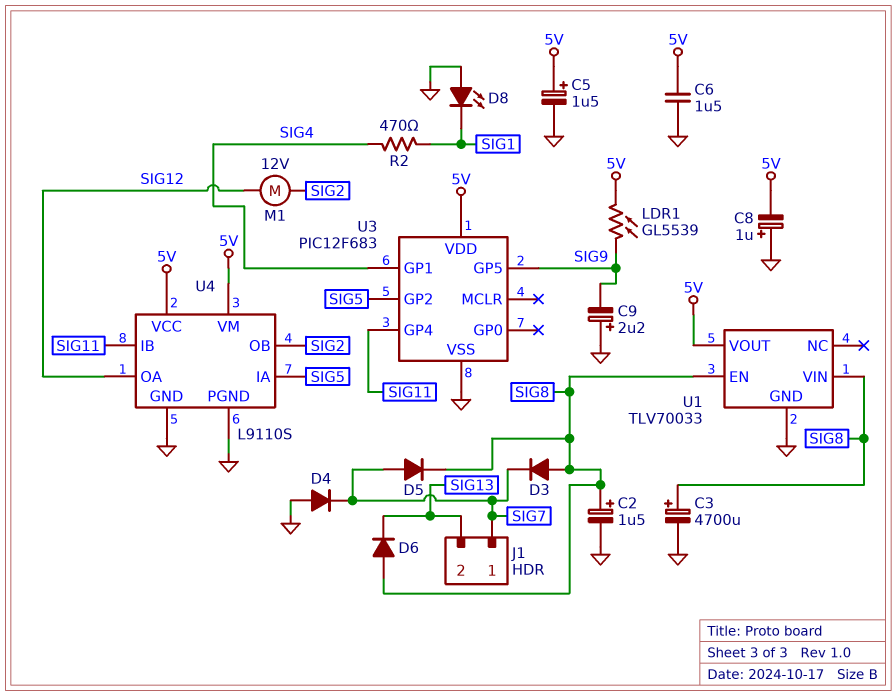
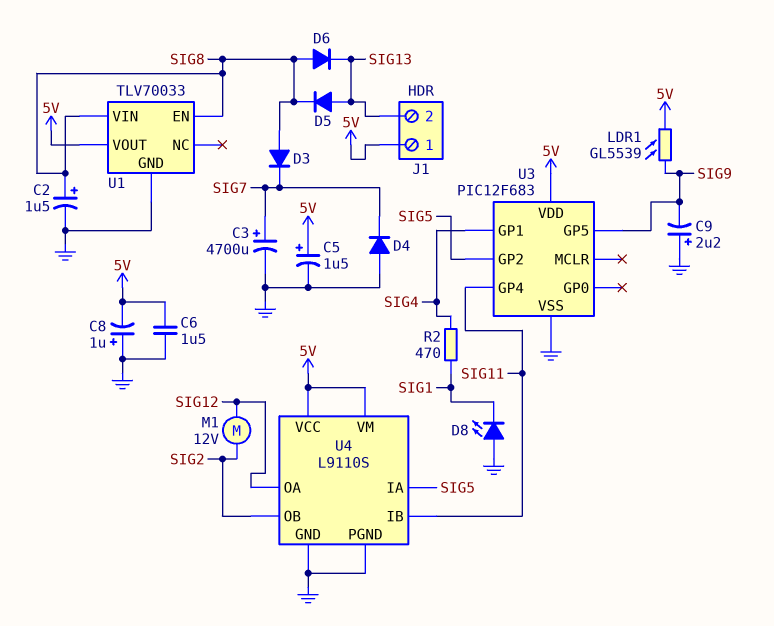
C3: 4700uF (plus SIG8, minus GND) -> 4700uF (plus SIG7, minus GND)
D5: diode (A SIG7, K SIG8) -> diode (A SIG13, K SIG8)
J1 pin 1: SIG7 -> 5V

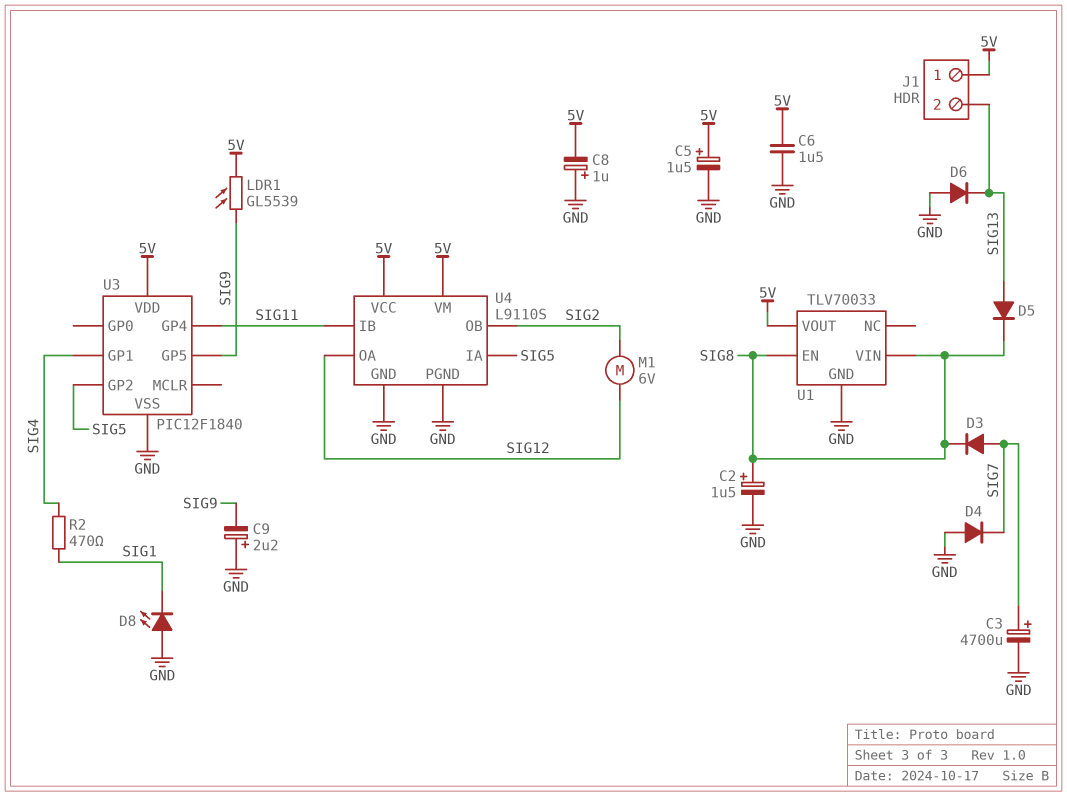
D3: diode (A SIG8, K SIG7) -> diode (A SIG7, K SIG8)
D6: diode (A SIG8, K SIG13) -> diode (A GND, K SIG13)
M1: motor 12V (SIG2, SIG12) -> motor 6V (SIG2, SIG12)
U3: PIC12F683 -> PIC12F1840

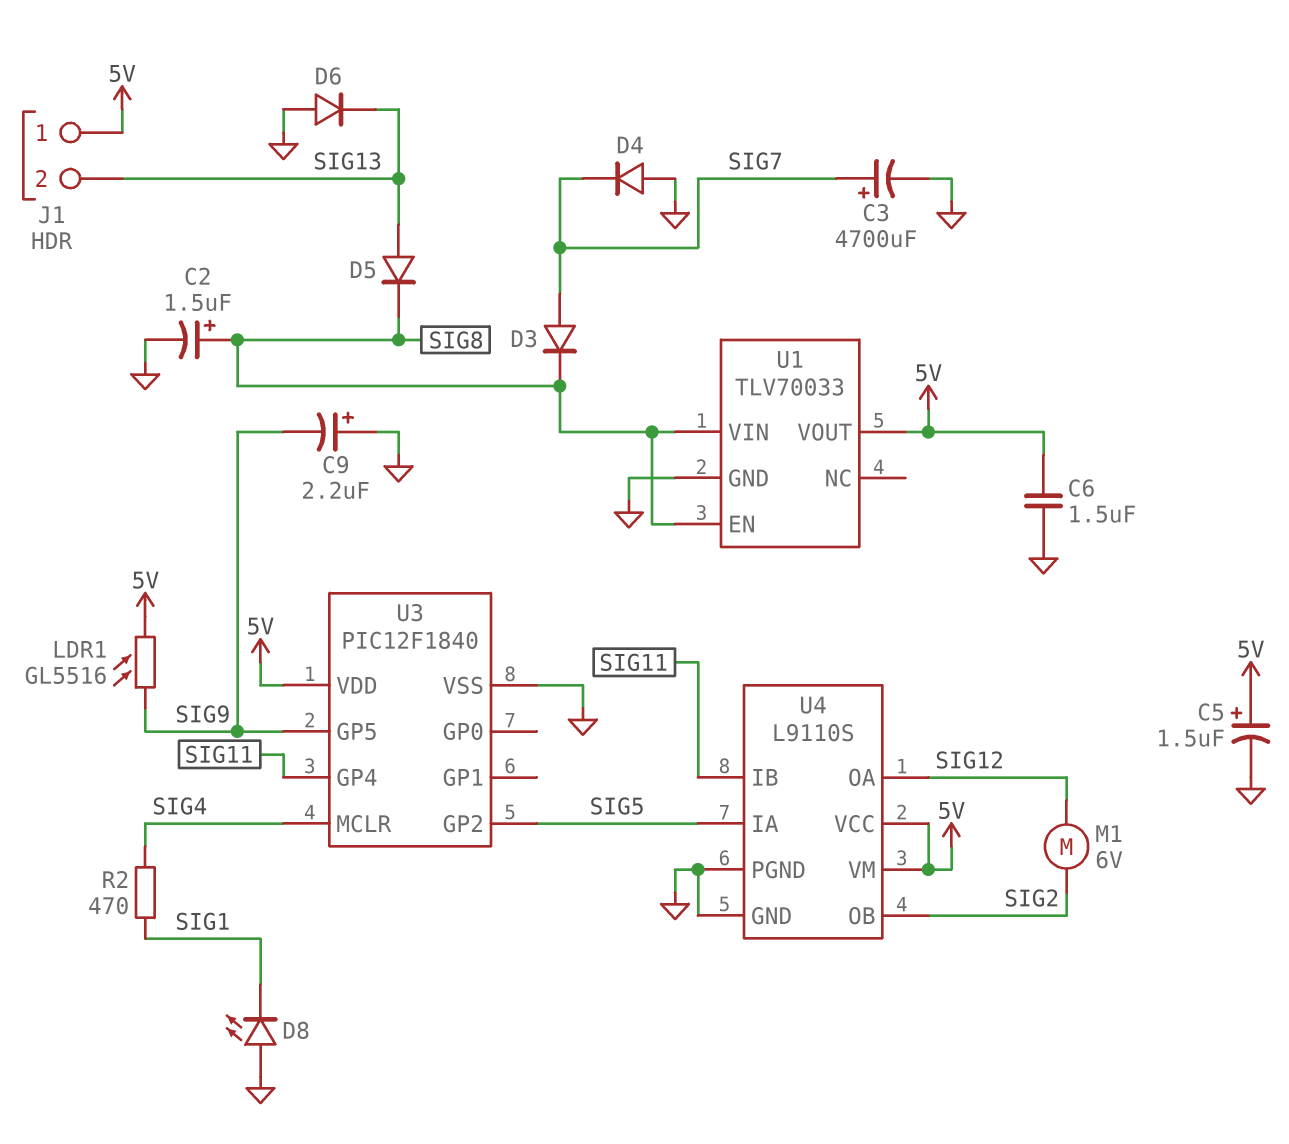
C8: 1uF (plus GND, minus 5V) -> none
LDR1: GL5539 (5V, SIG9) -> GL5516 (5V, SIG9)
U3 pin GP1: SIG4 -> none
U3 pin MCLR: none -> SIG4

